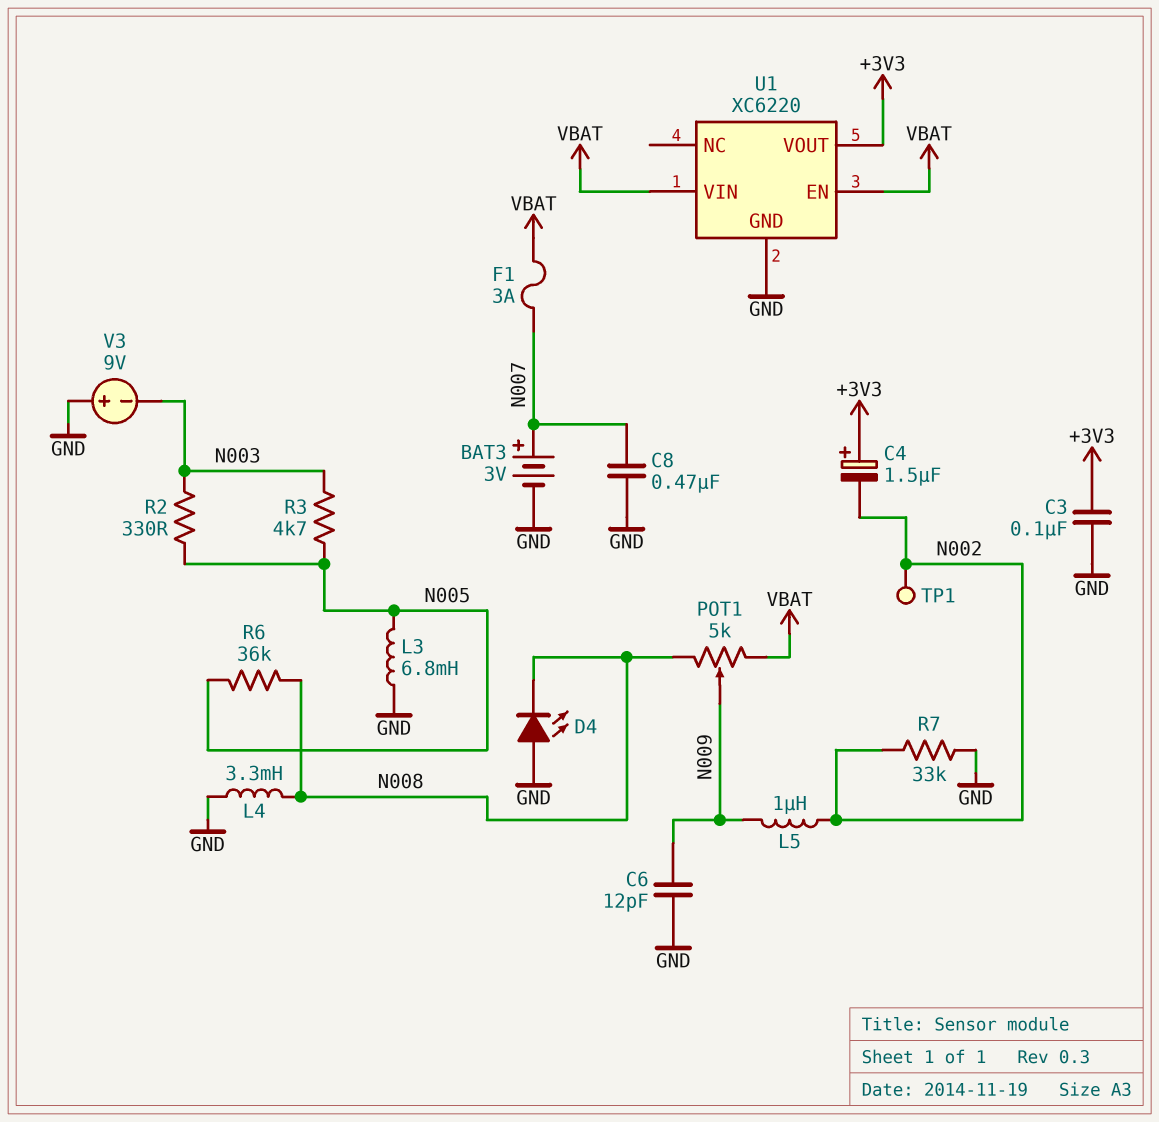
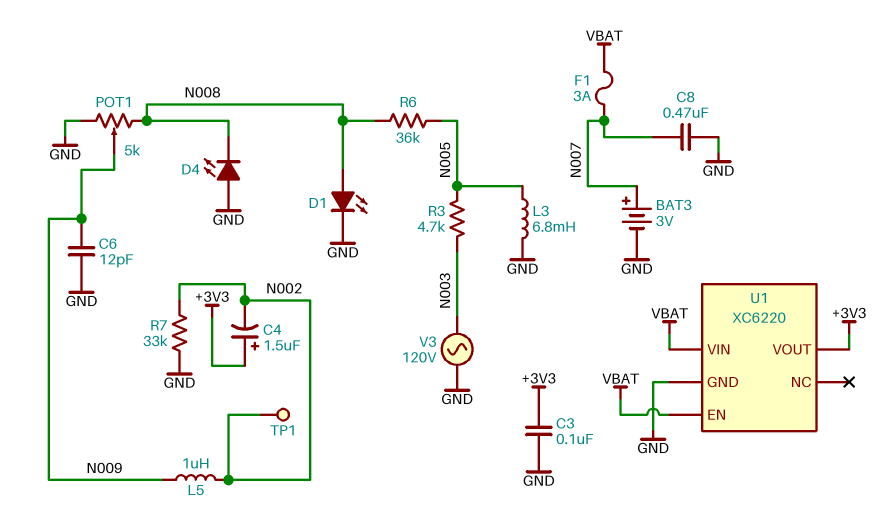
D1: none -> LED (A N008, K GND)
L4: 3.3mH (GND, N008) -> none
POT1: 5k (N008, VBAT, wiper N009) -> 5k (GND, N008, wiper N009)
R2: 330 (N003, N005) -> none
V3: 9V (plus GND, minus N003) -> AC 120V (GND, N003)

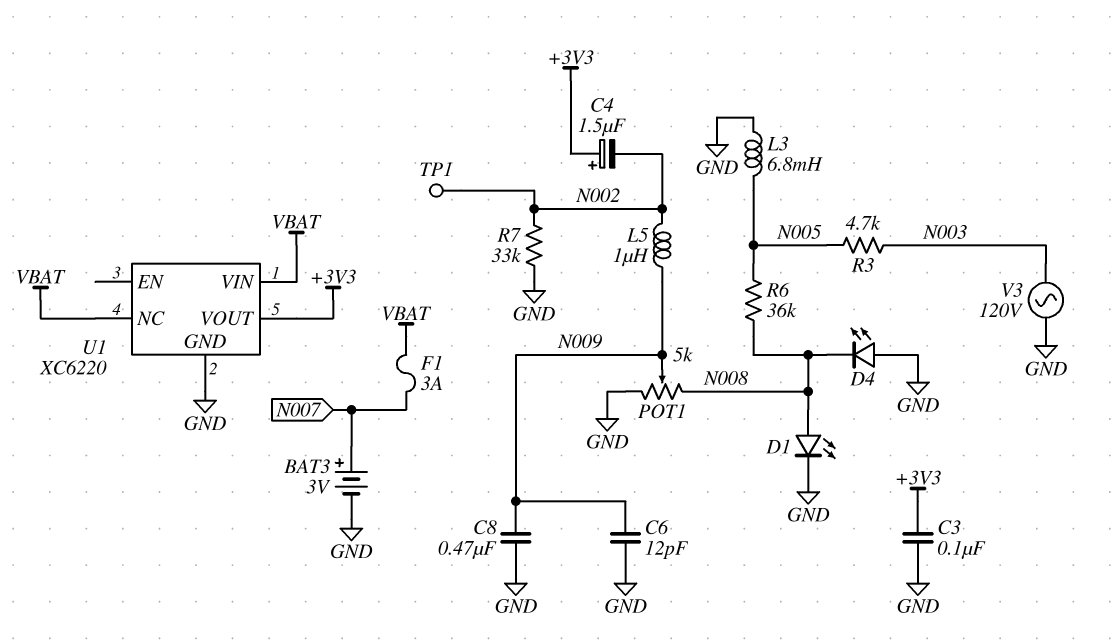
C8: 470nF (GND, N007) -> 470nF (GND, N009)
U1 pin EN: VBAT -> none
U1 pin NC: none -> VBAT

